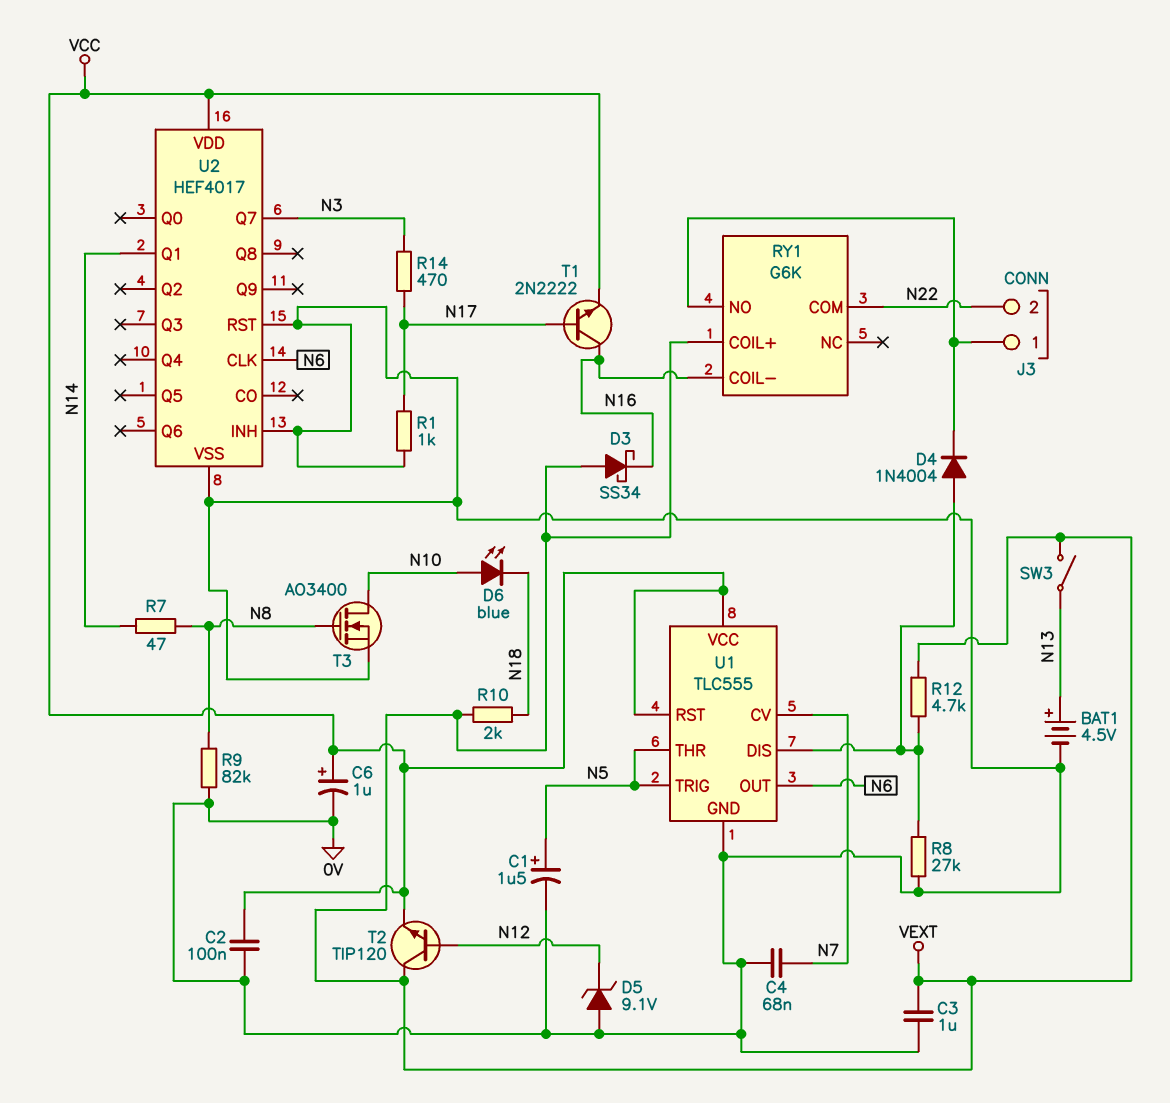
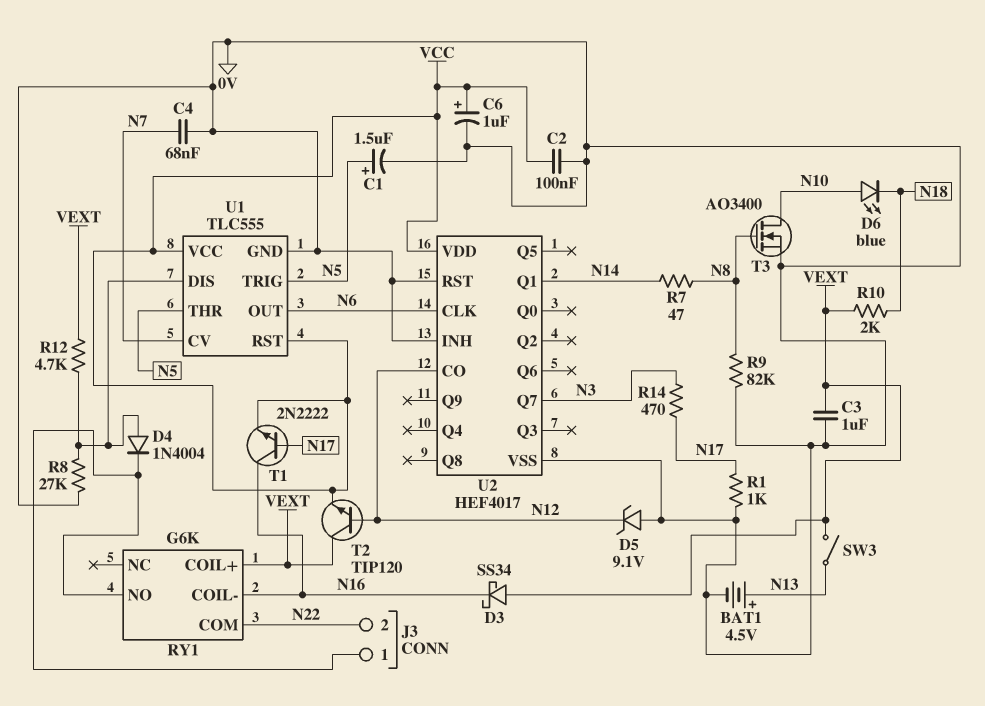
U2 pin CO: none -> N12

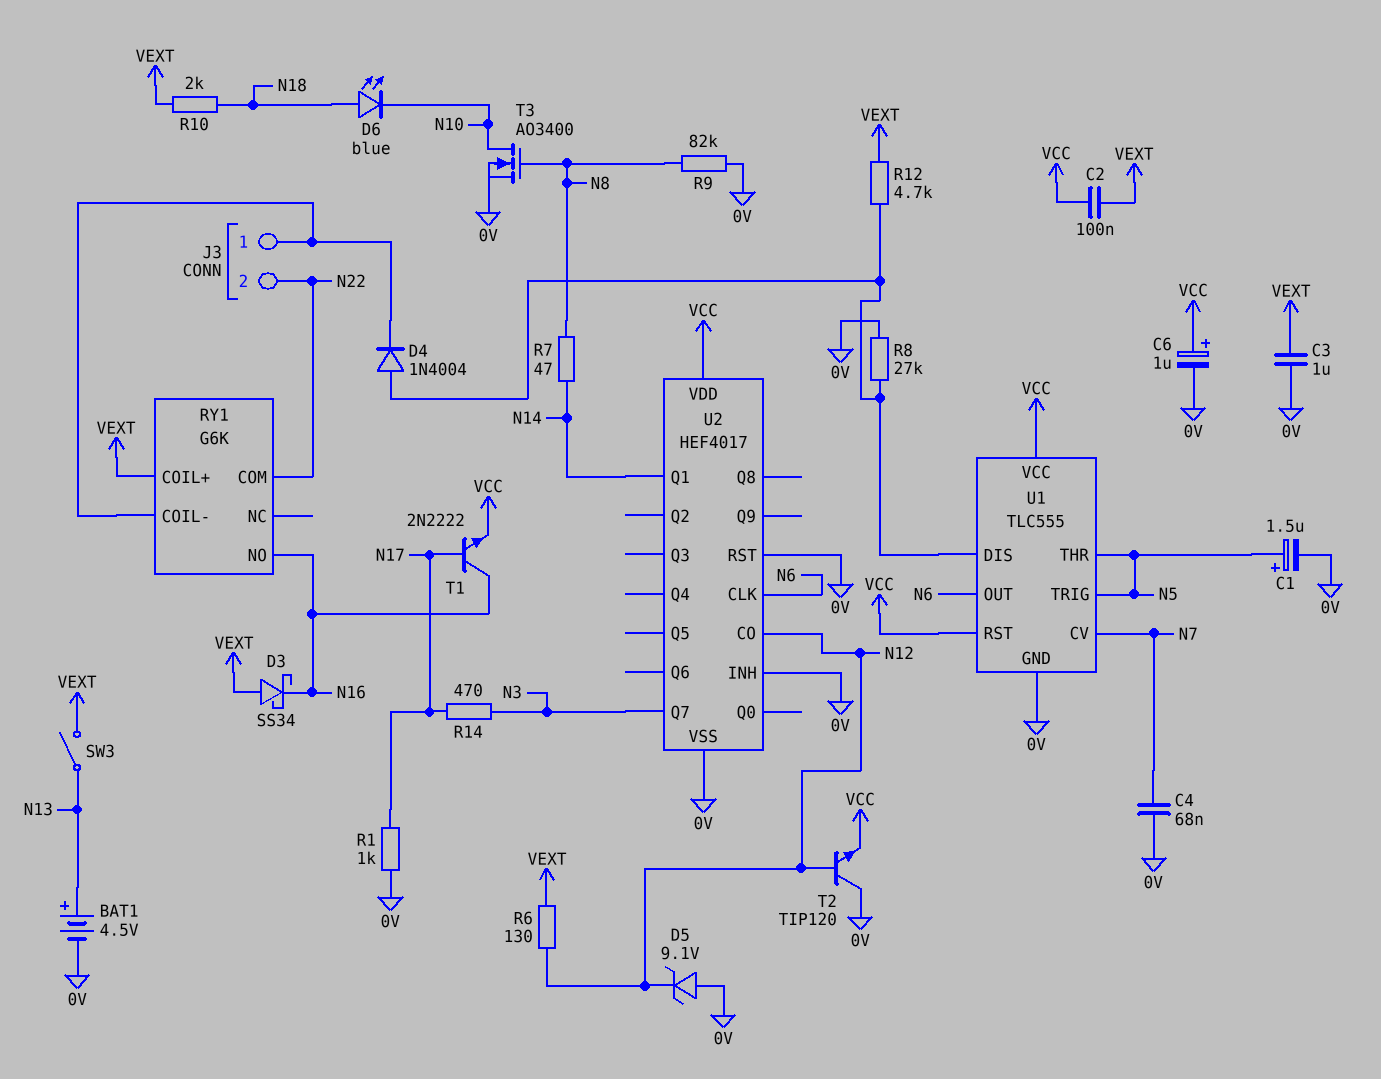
C2: 100nF (0V, VCC) -> 100nF (VCC, VEXT)
D6: LED blue (A N10, K N18) -> LED blue (A N18, K N10)
R6: none -> 130 (N12, VEXT)
RY1 pin COIL-: N16 -> J3/1
RY1 pin NO: J3/1 -> N16
T2: NPN TIP120 (B N12, C VEXT, E VCC) -> NPN TIP120 (B N12, C 0V, E VCC)

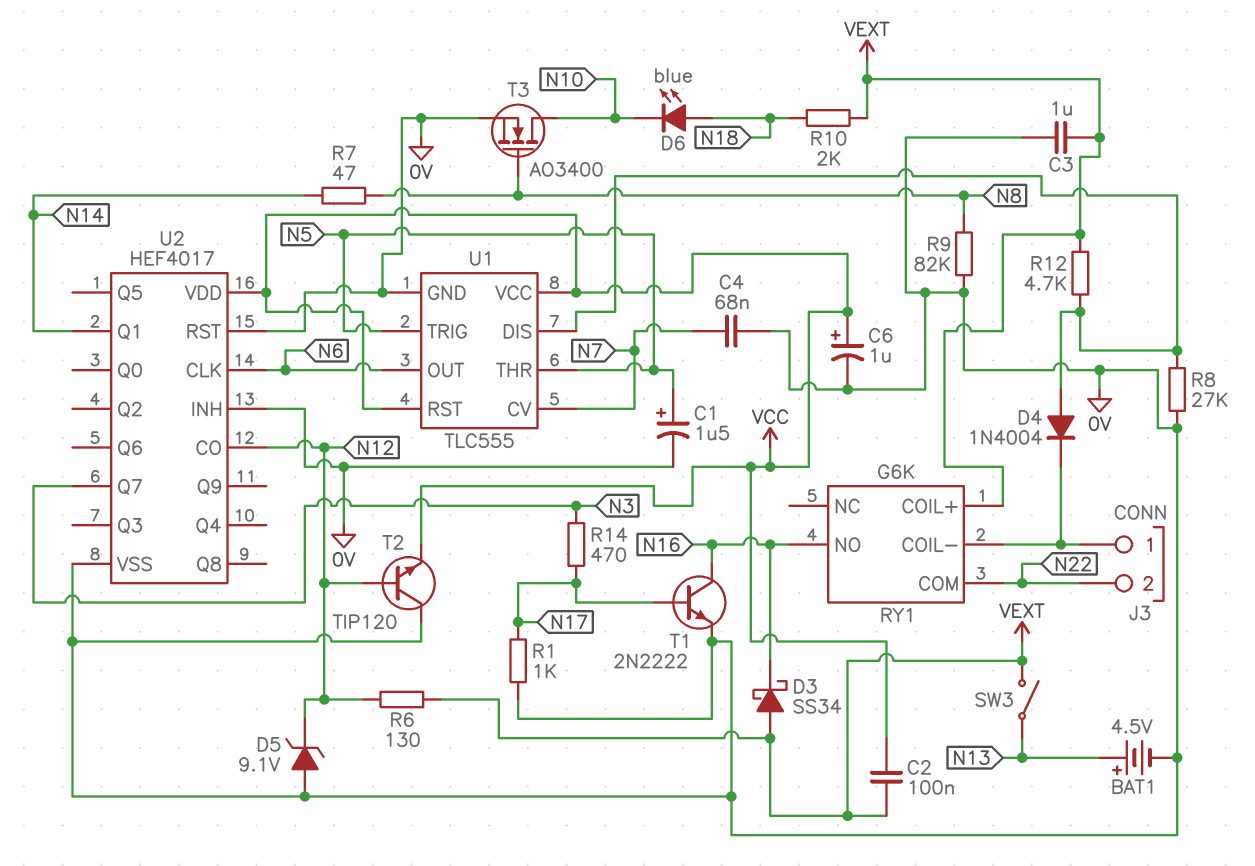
T1: NPN 2N2222 (B N17, C N16, E VCC) -> NPN 2N2222 (B N17, C N16, E 0V)

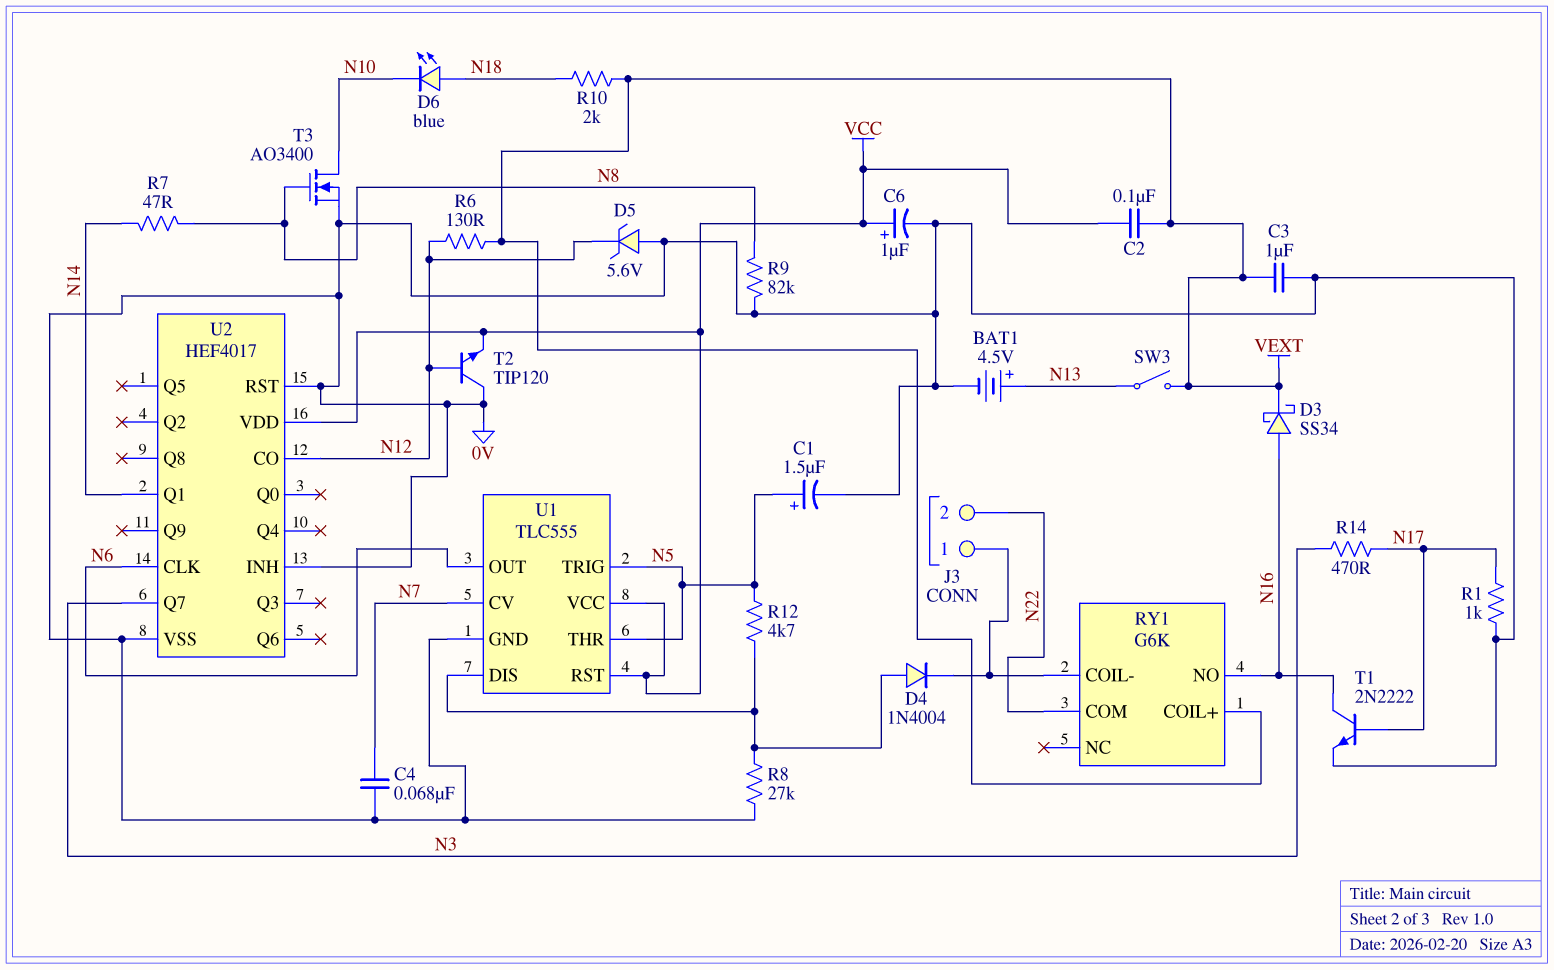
D3: schottky SS34 (A VEXT, K N16) -> schottky SS34 (A N16, K VEXT)
D5: zener 9.1V (A 0V, K N12) -> zener 5.6V (A 0V, K N12)
R12: 4.7k (U1/DIS, VEXT) -> 4.7k (N5, U1/DIS)

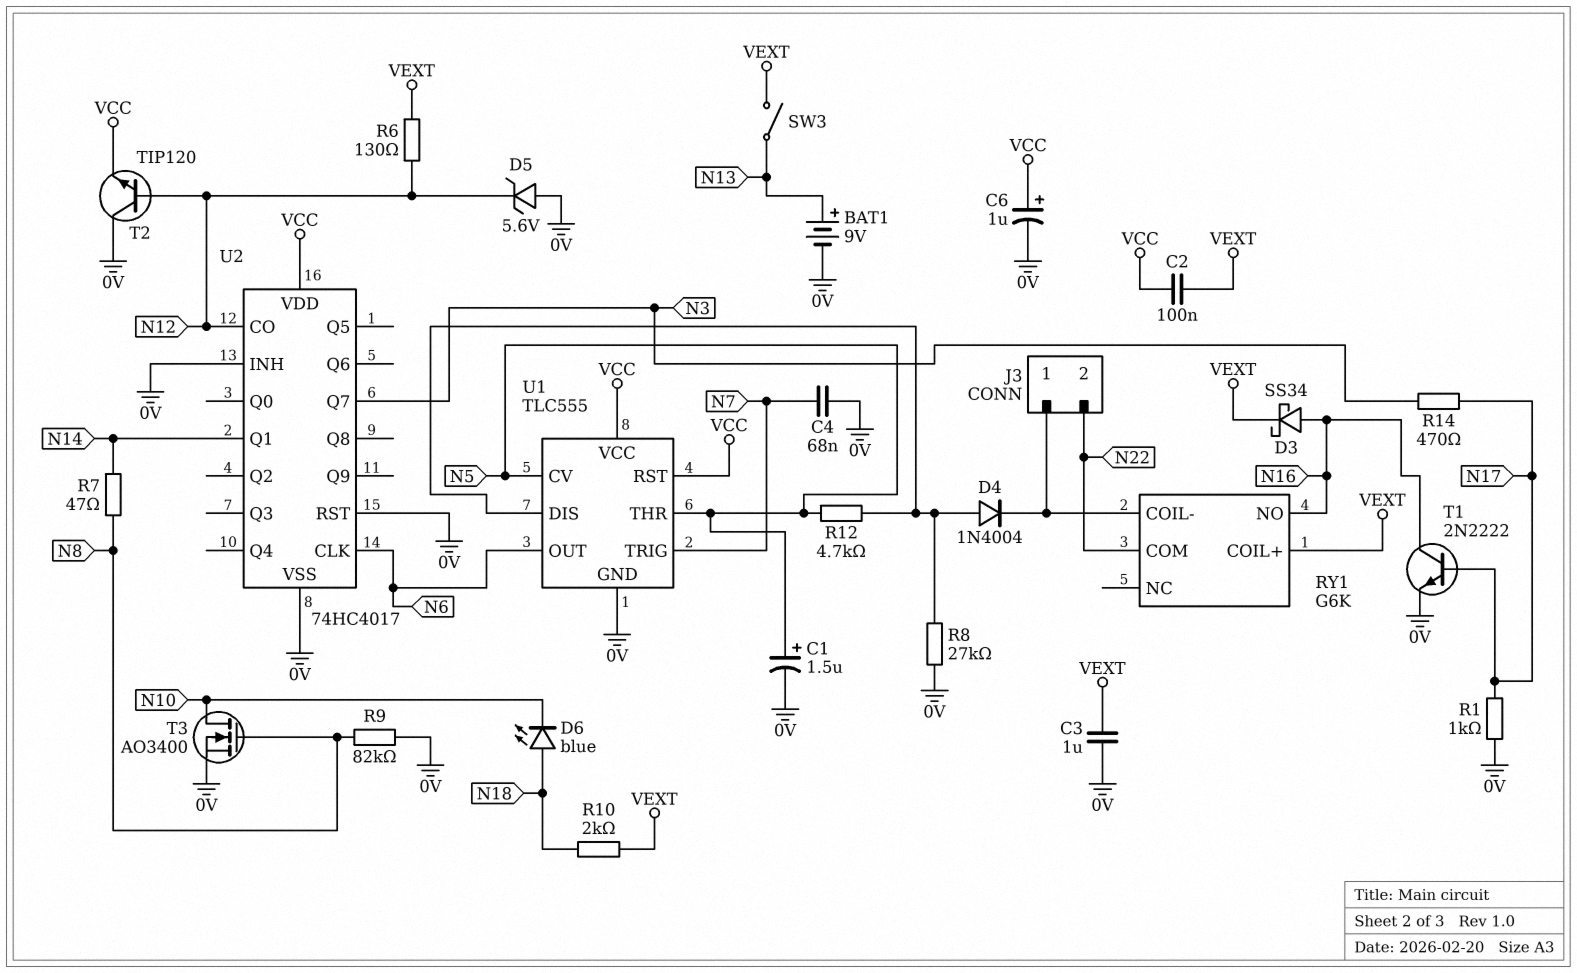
BAT1: 4.5V (plus N13, minus 0V) -> 9V (plus N13, minus 0V)
U1 pin CV: N7 -> N5
U1 pin TRIG: N5 -> N7
U2: HEF4017 -> 74HC4017

